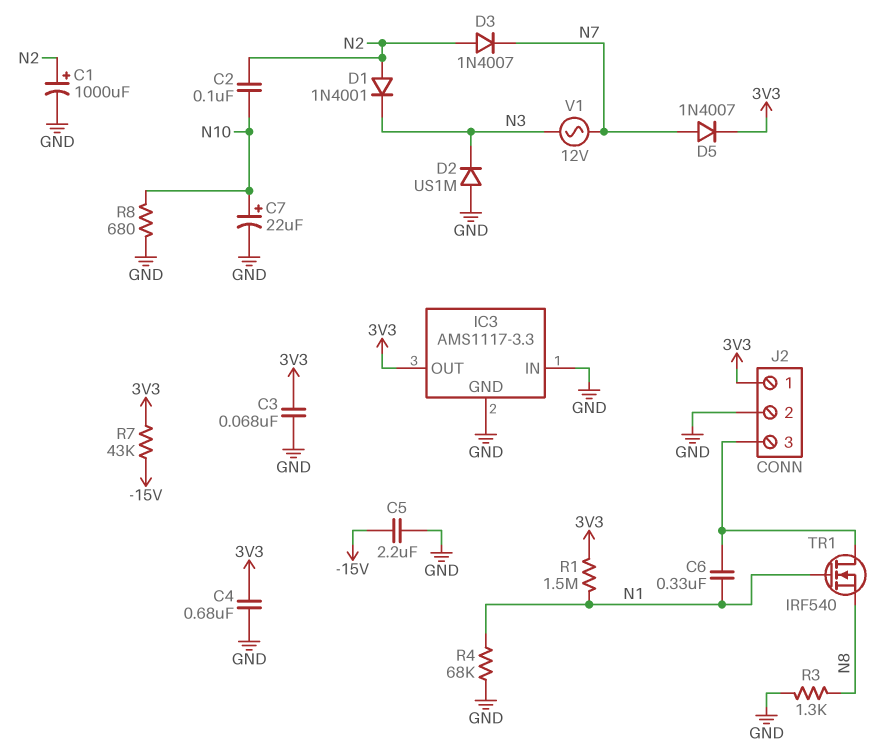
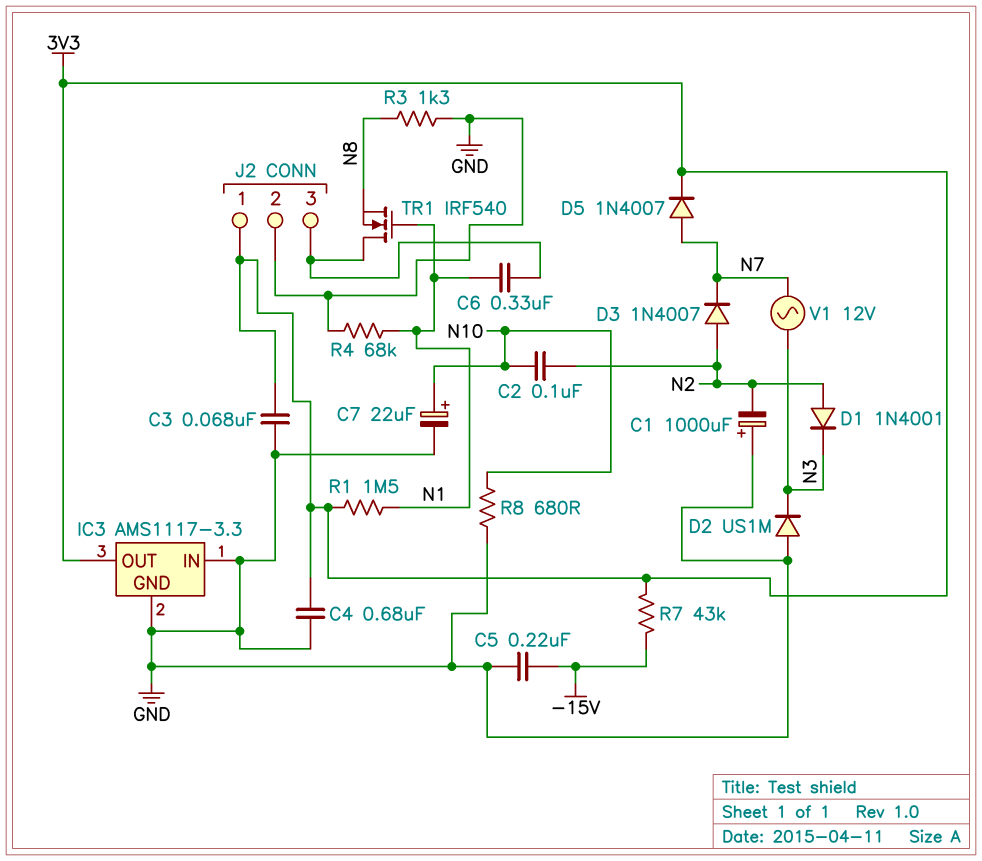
C1: 1000uF (plus N2, minus GND) -> 1000uF (plus GND, minus N2)
C5: 2.2uF (-15V, GND) -> 220nF (-15V, GND)

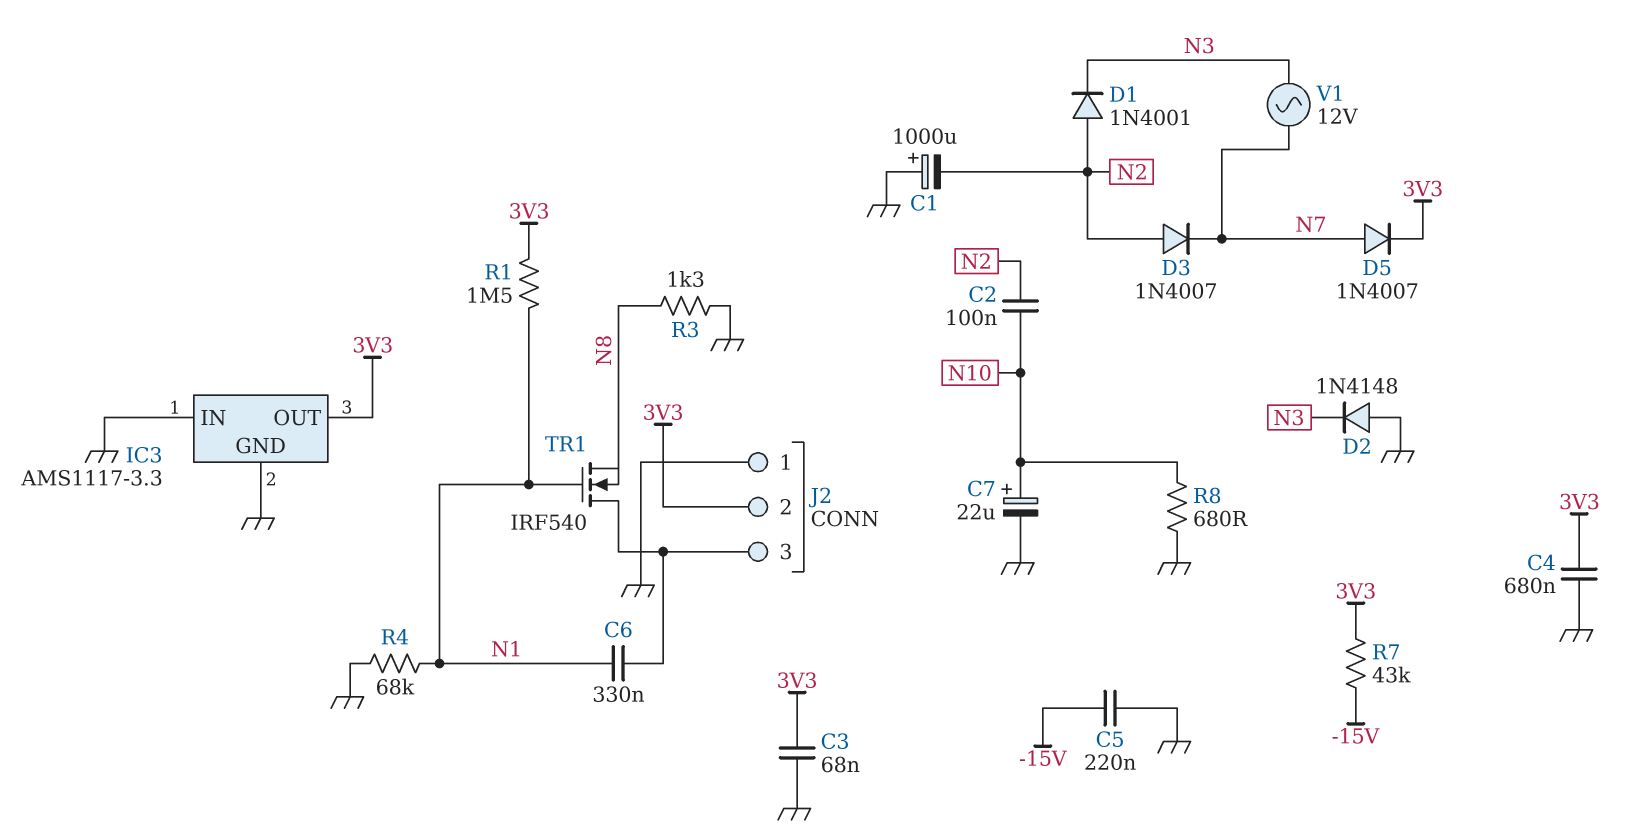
D2: diode US1M (A GND, K N3) -> diode 1N4148 (A GND, K N3)
J2 pin 1: 3V3 -> GND
J2 pin 2: GND -> 3V3

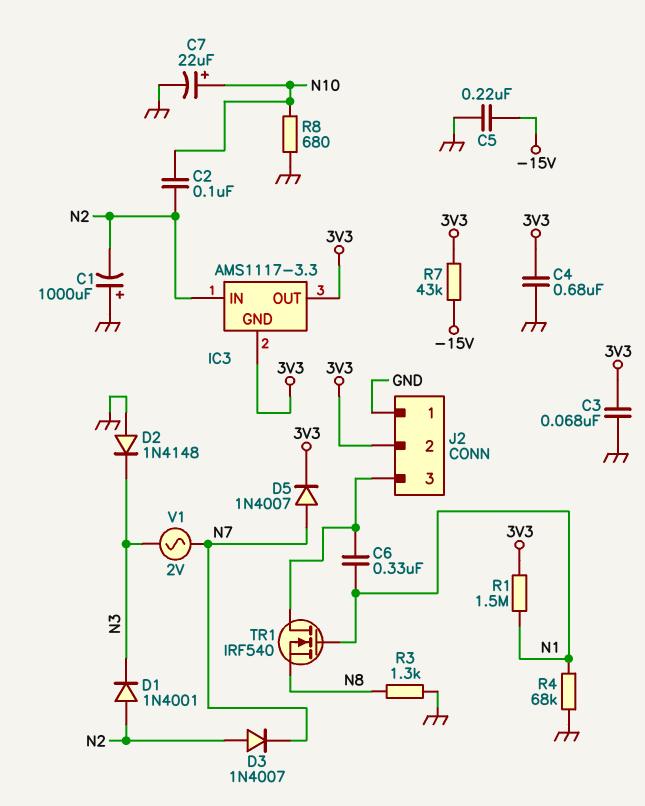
IC3 pin GND: GND -> 3V3
IC3 pin IN: GND -> N2
V1: AC 12V (N3, N7) -> AC 2V (N3, N7)

